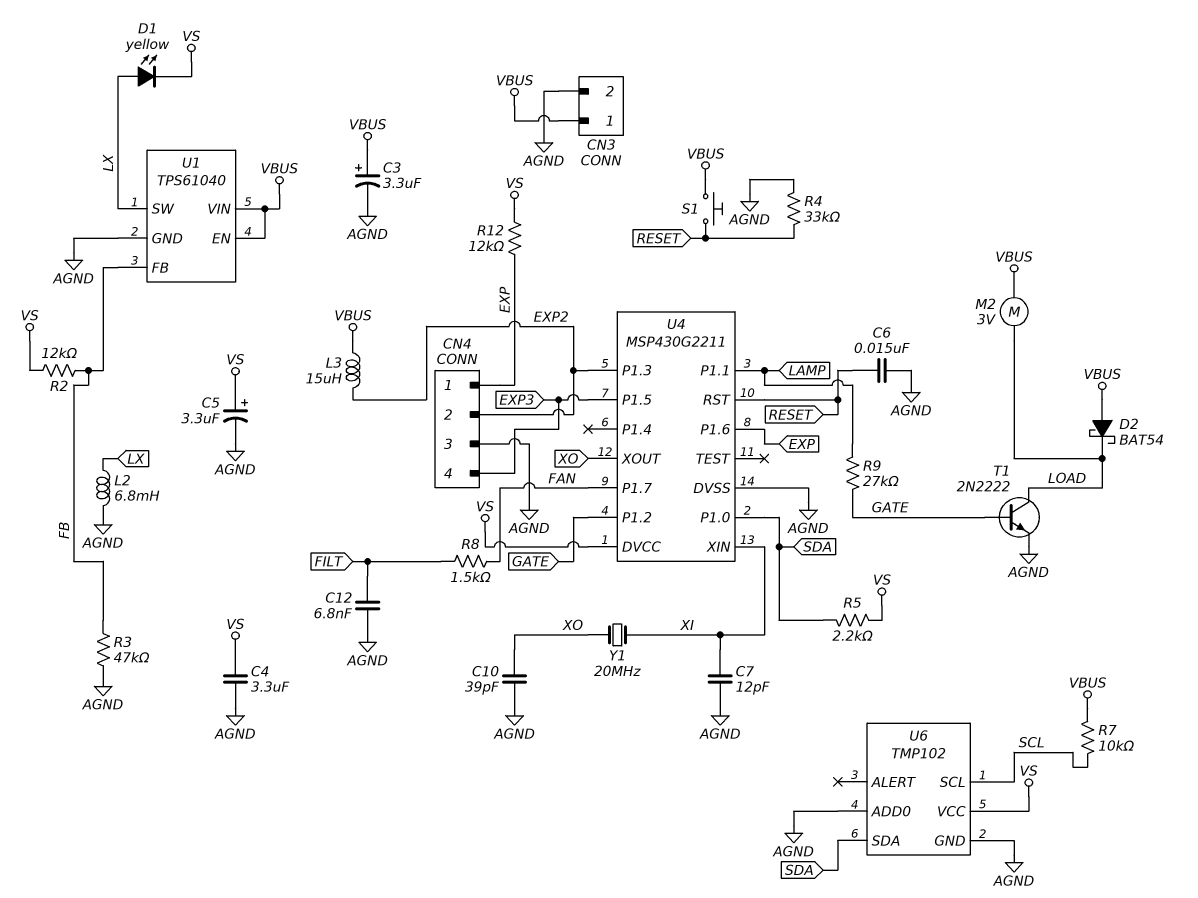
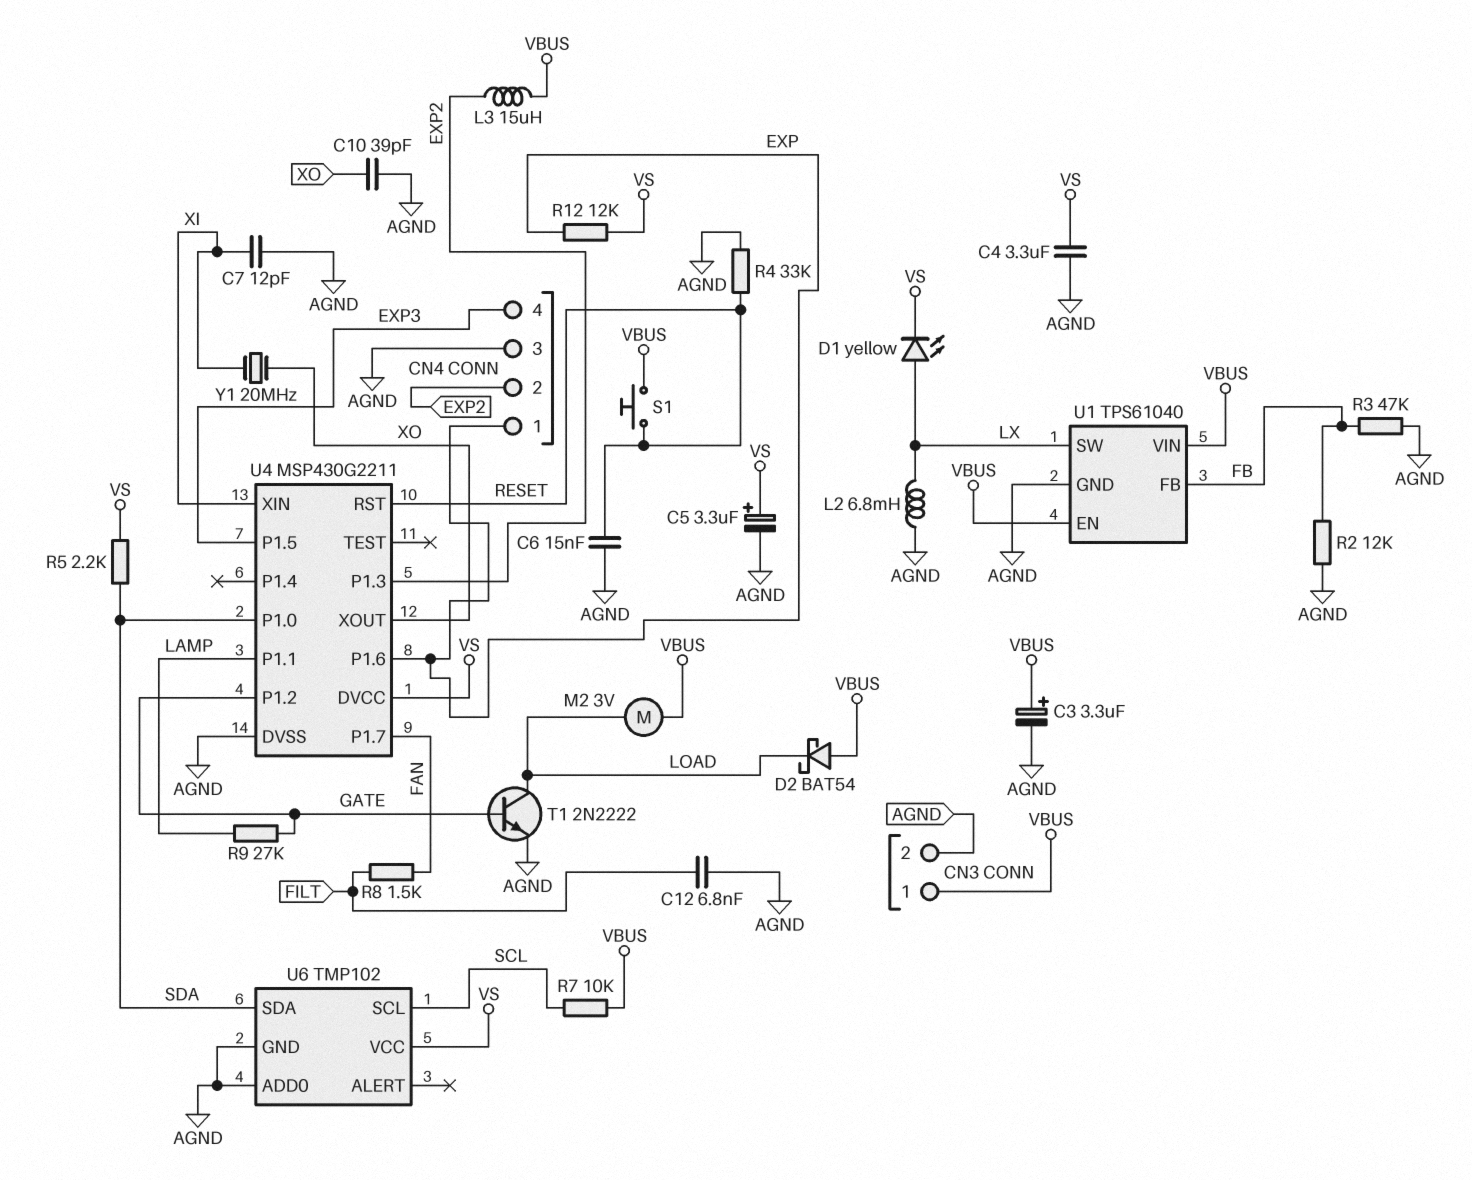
R2: 12k (FB, VS) -> 12k (AGND, FB)

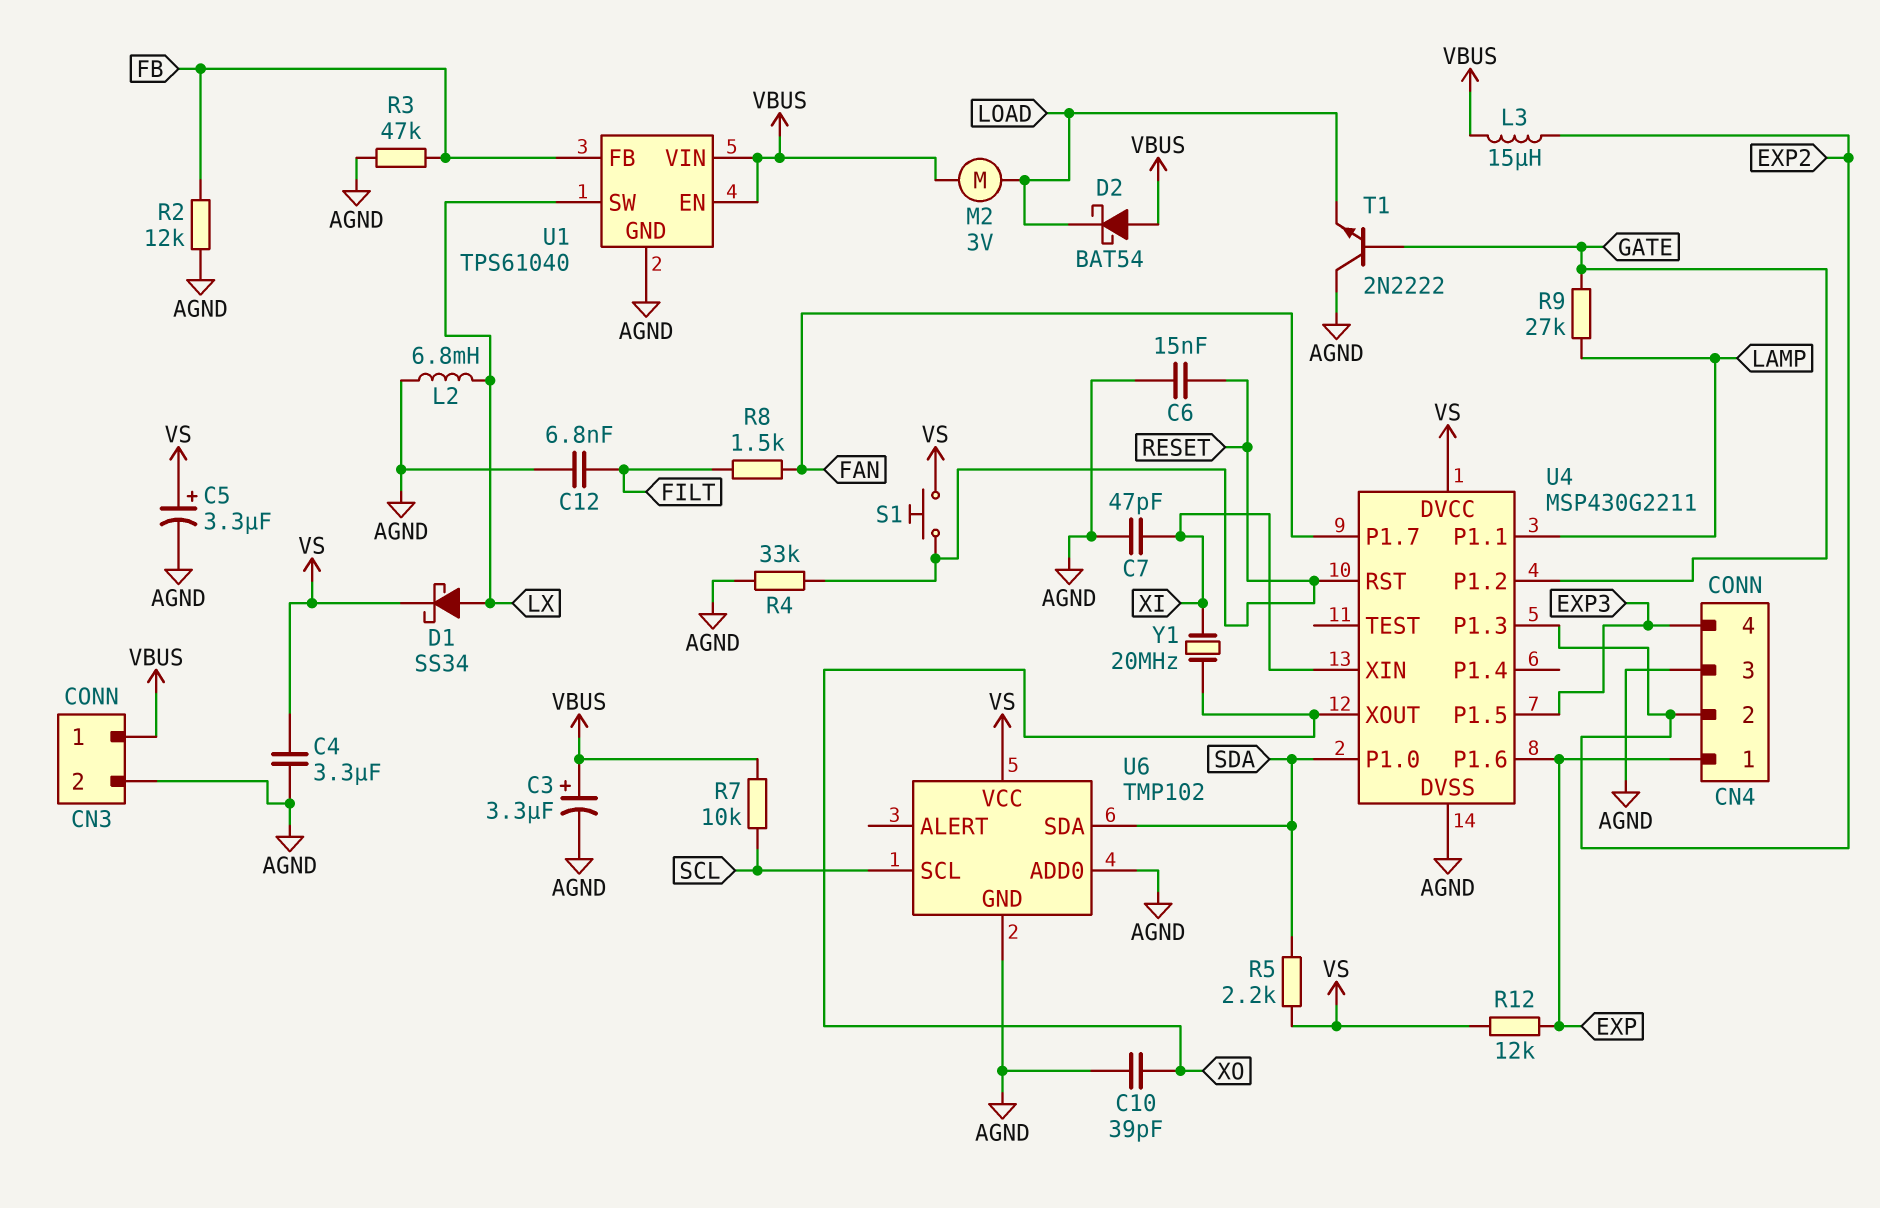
C7: 12pF (AGND, XI) -> 47pF (AGND, XI)
D1: LED yellow (A LX, K VS) -> schottky SS34 (A LX, K VS)
S1: button (RESET, VBUS) -> button (RESET, VS)
T1: NPN 2N2222 (B GATE, C LOAD, E AGND) -> NPN 2N2222 (B GATE, C AGND, E LOAD)

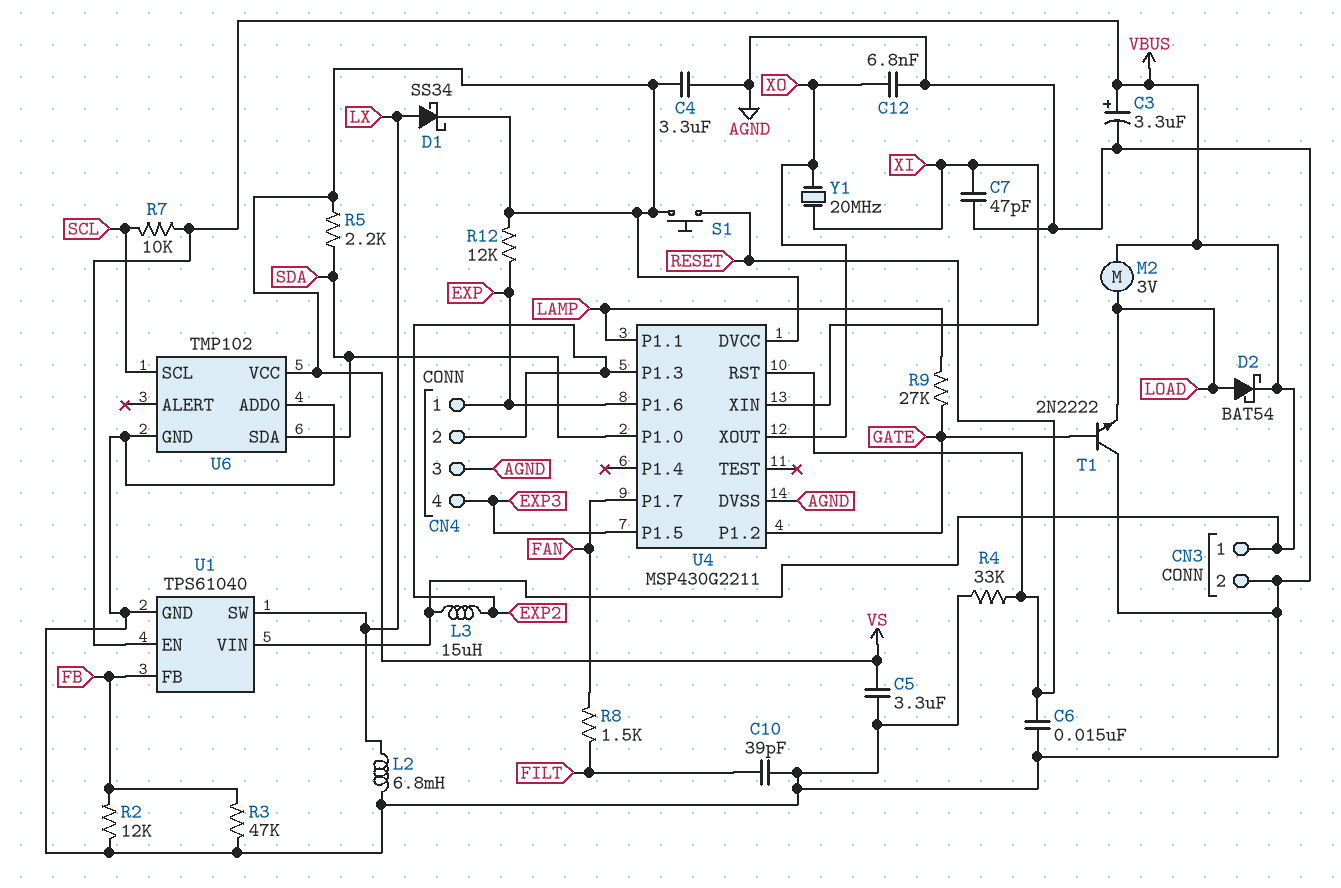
C5: 3.3uF (plus VS, minus AGND) -> 3.3uF (AGND, VS)
C10: 39pF (AGND, XO) -> 39pF (AGND, FILT)
C12: 6.8nF (AGND, FILT) -> 6.8nF (AGND, XO)
D2: schottky BAT54 (A VBUS, K LOAD) -> schottky BAT54 (A LOAD, K VBUS)

